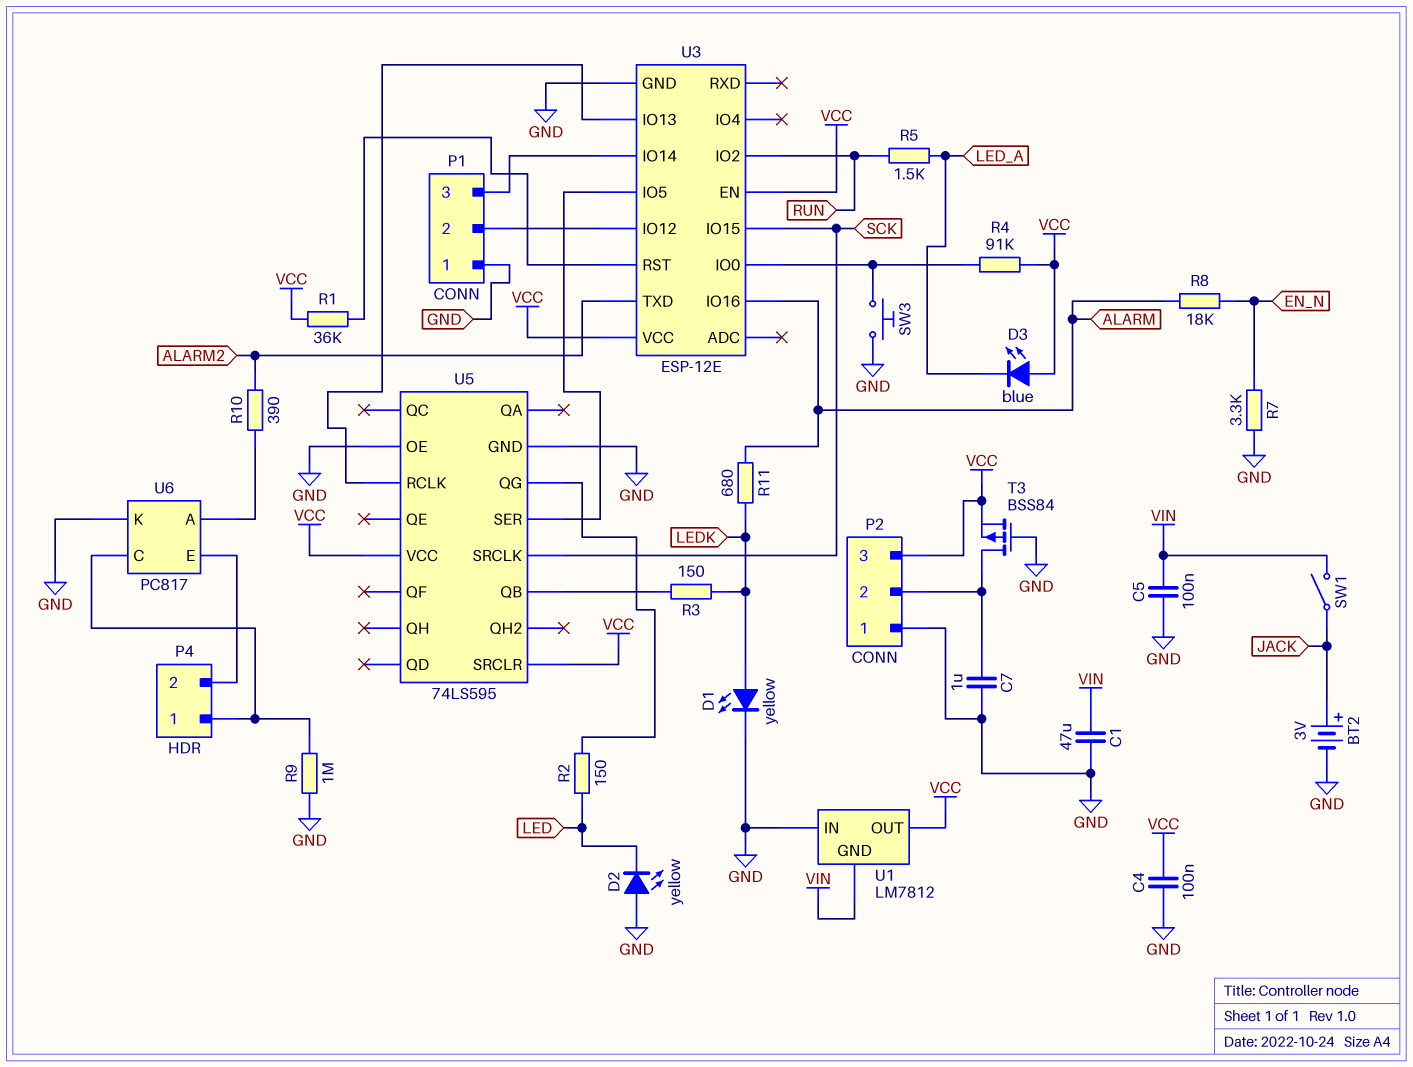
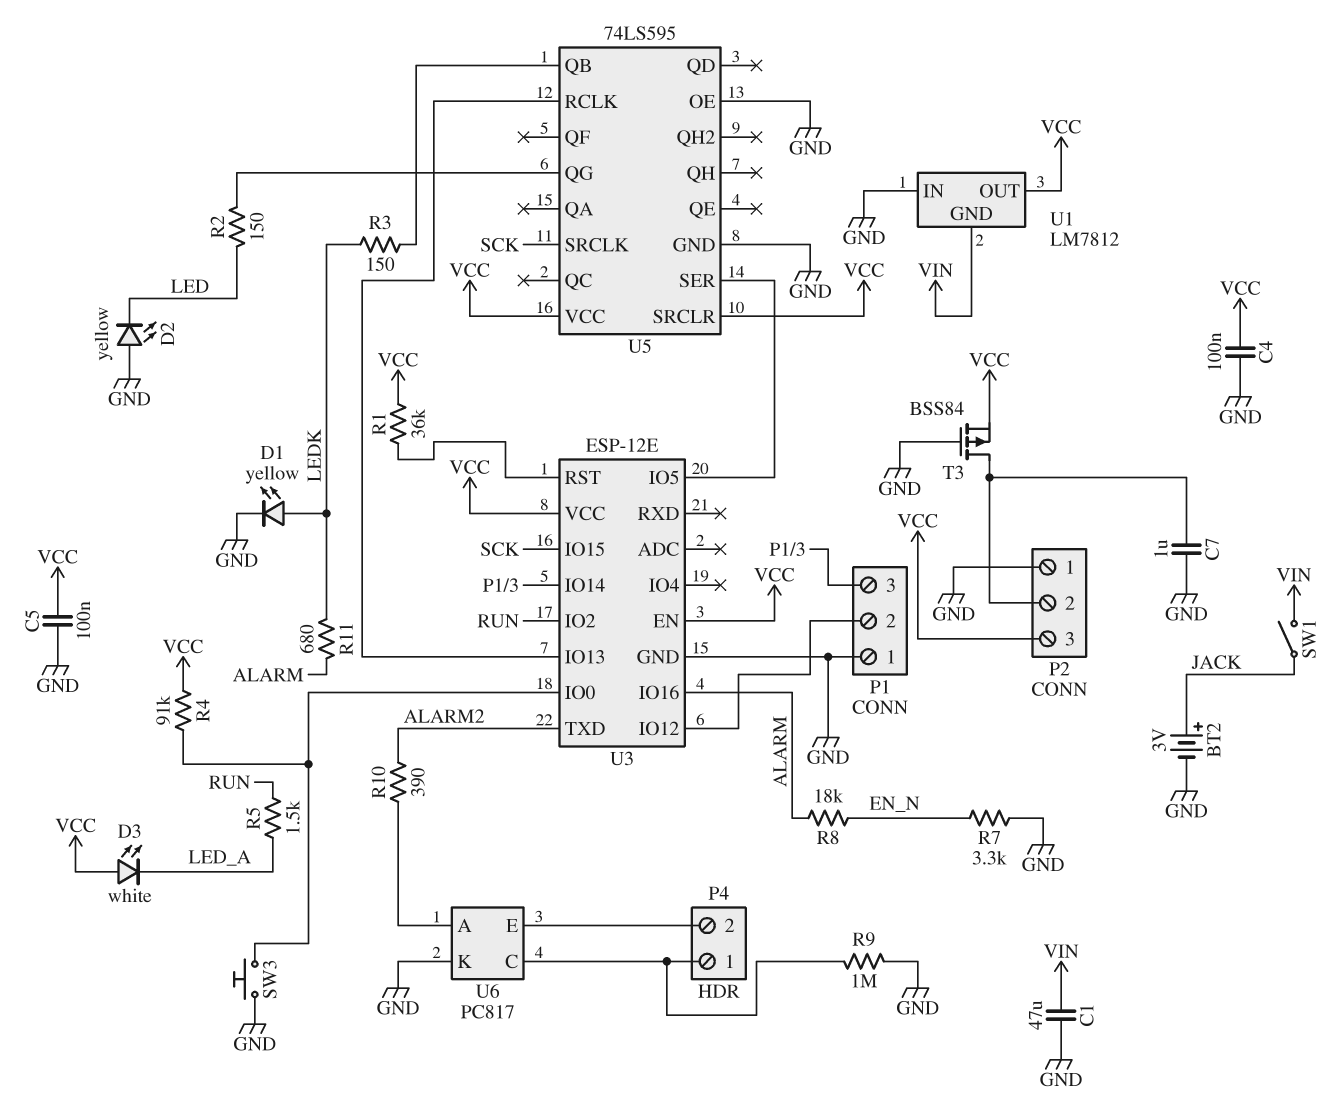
C5: 100nF (GND, VIN) -> 100nF (GND, VCC)
D3: LED blue (A VCC, K LED_A) -> LED white (A VCC, K LED_A)

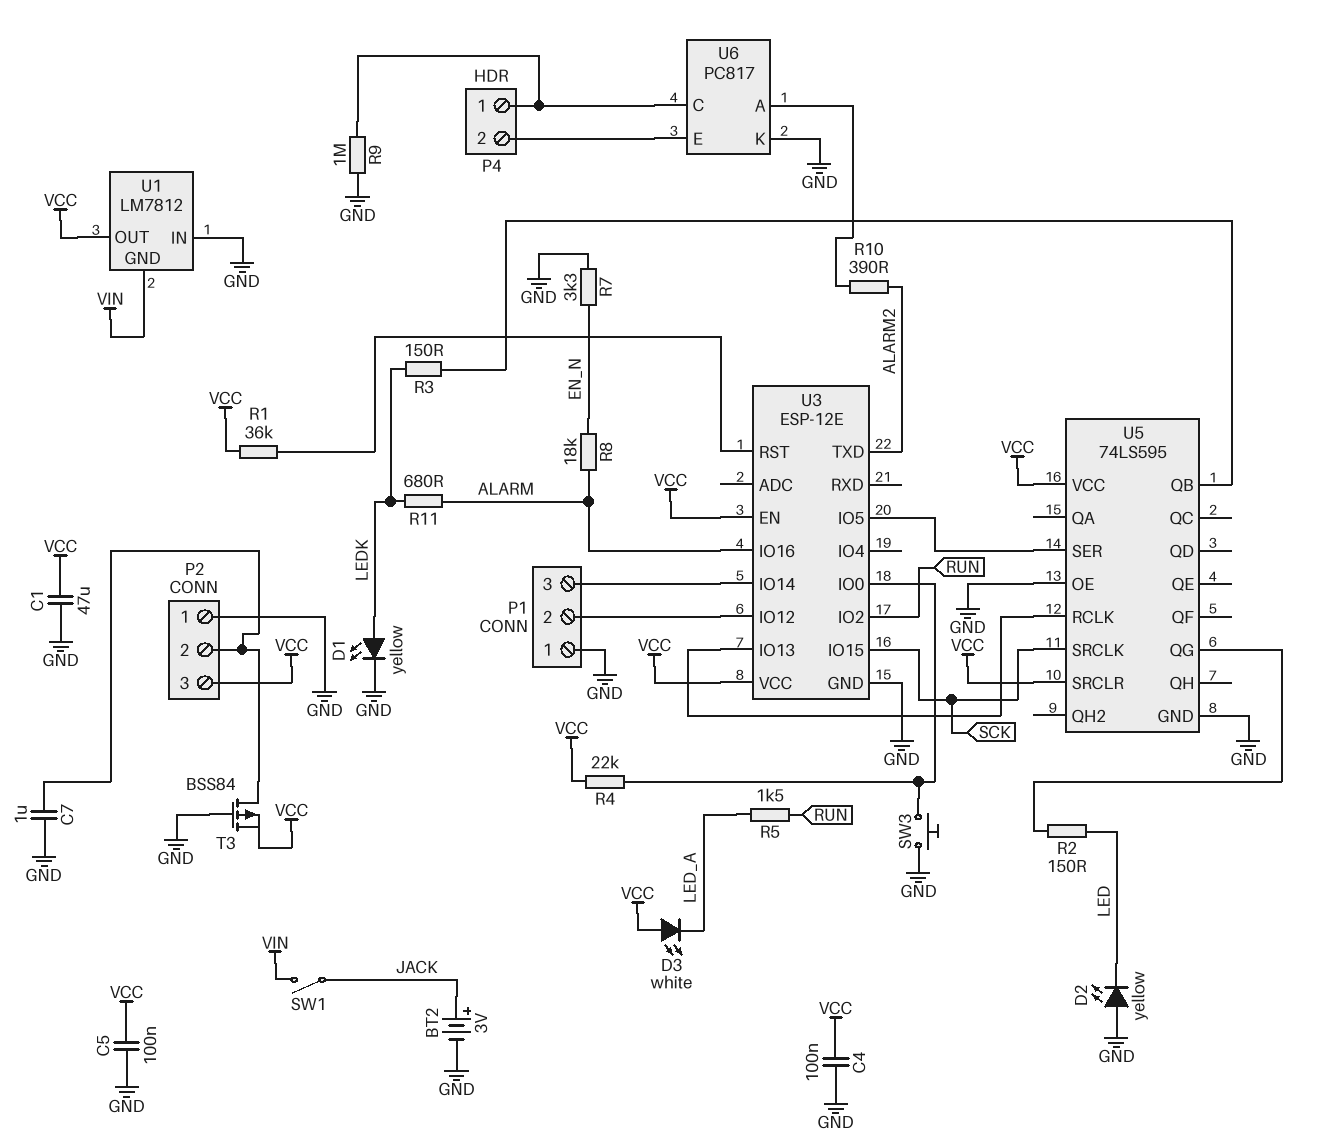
C1: 47uF (GND, VIN) -> 47uF (GND, VCC)
R4: 91k (U3/IO0, VCC) -> 22k (U3/IO0, VCC)

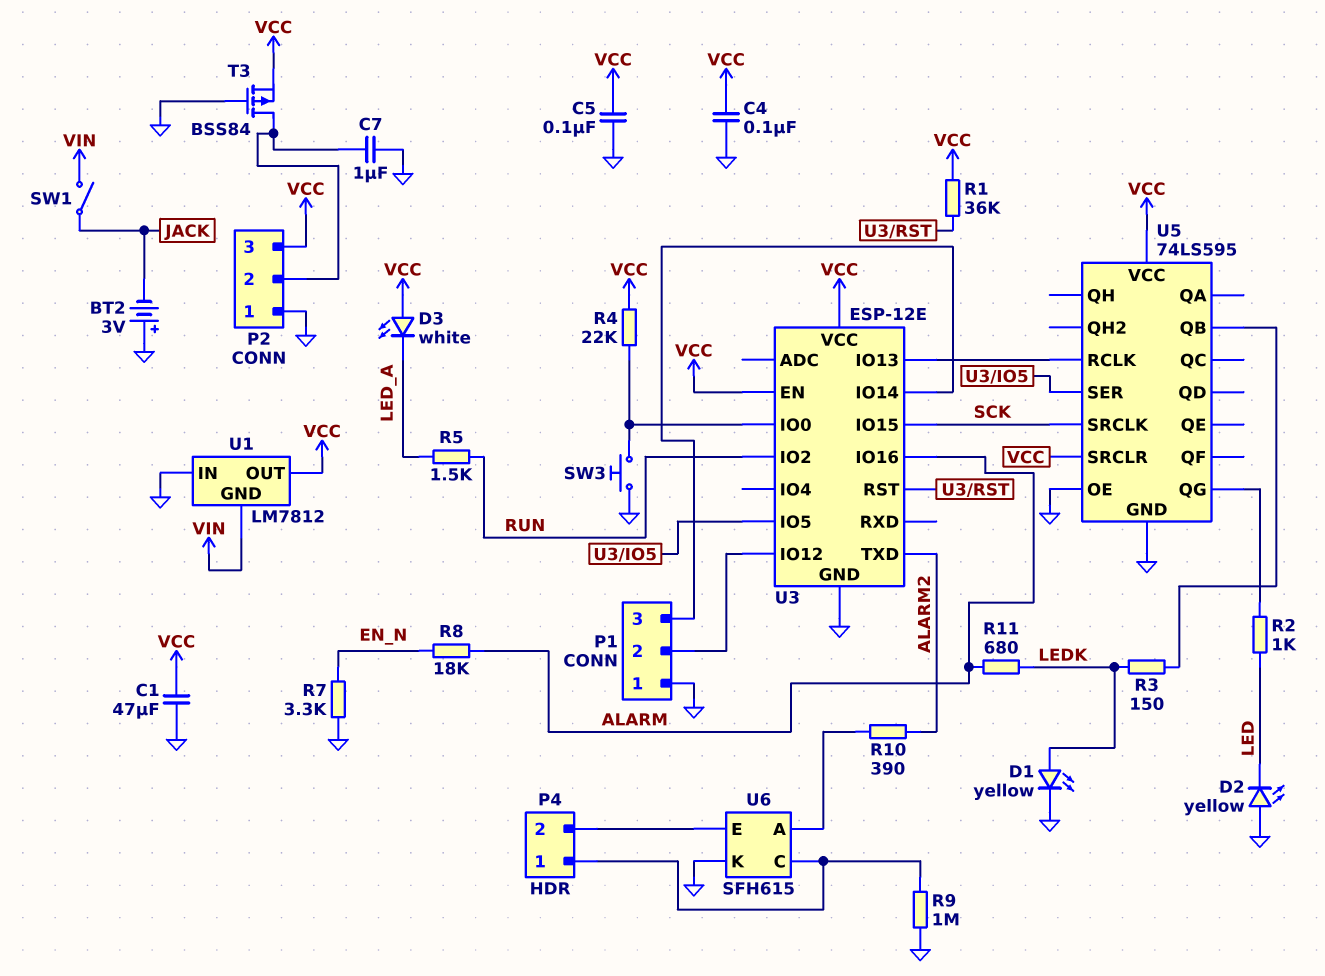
BT2: 3V (plus JACK, minus GND) -> 3V (plus GND, minus JACK)
R2: 150 (LED, U5/QG) -> 1k (LED, U5/QG)
U6: PC817 -> SFH615

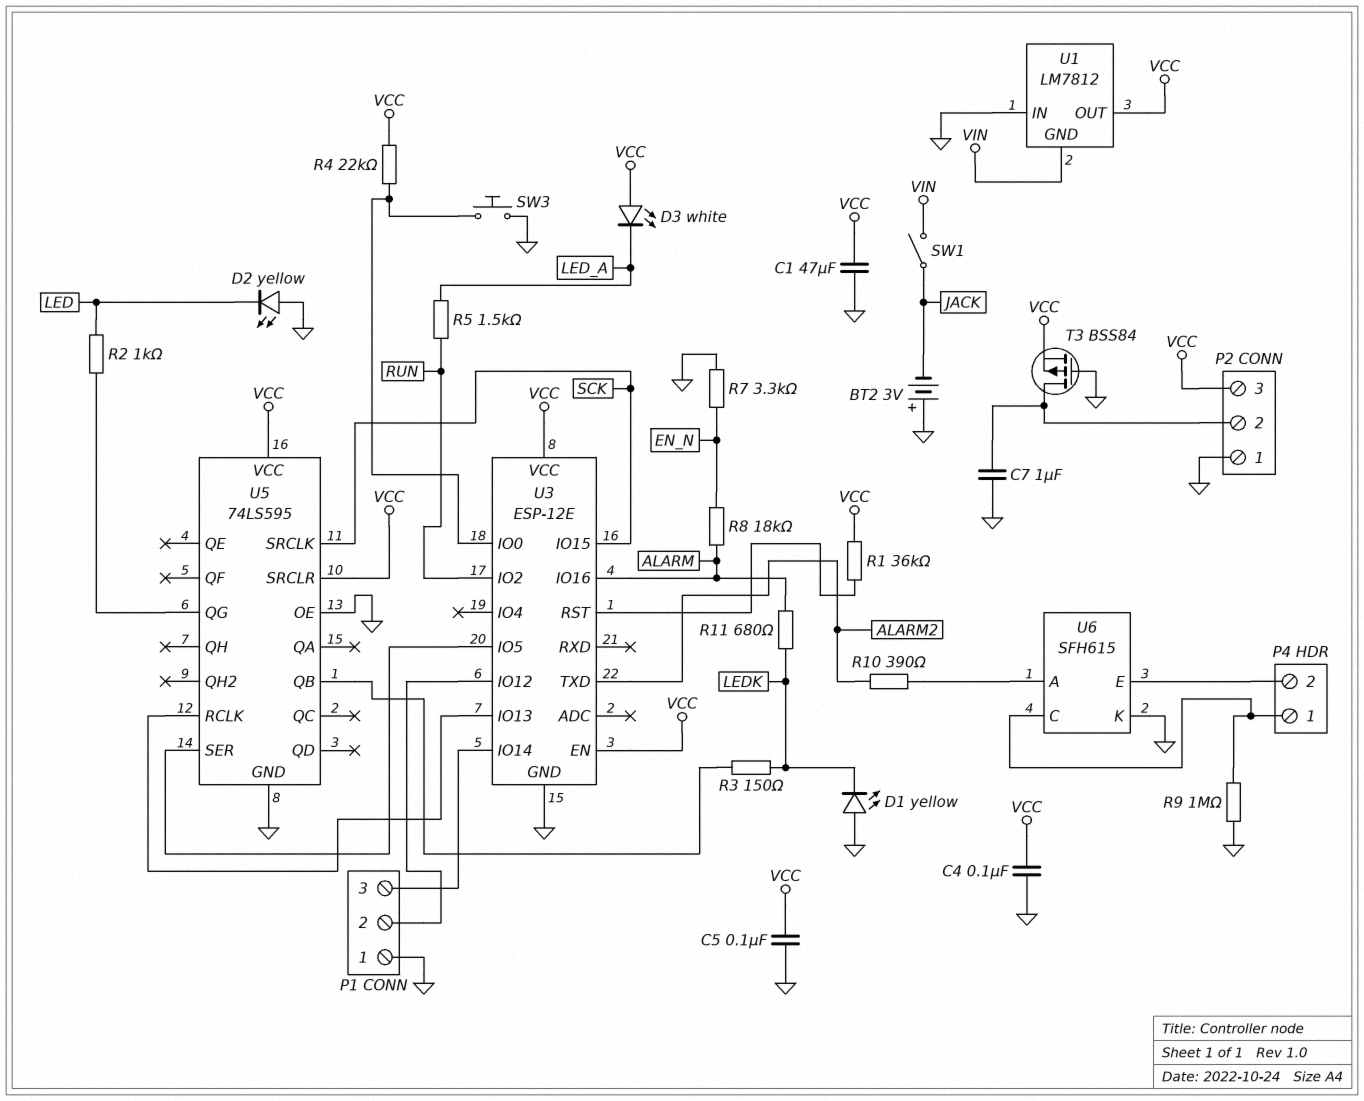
D1: LED yellow (A LEDK, K GND) -> LED yellow (A GND, K LEDK)

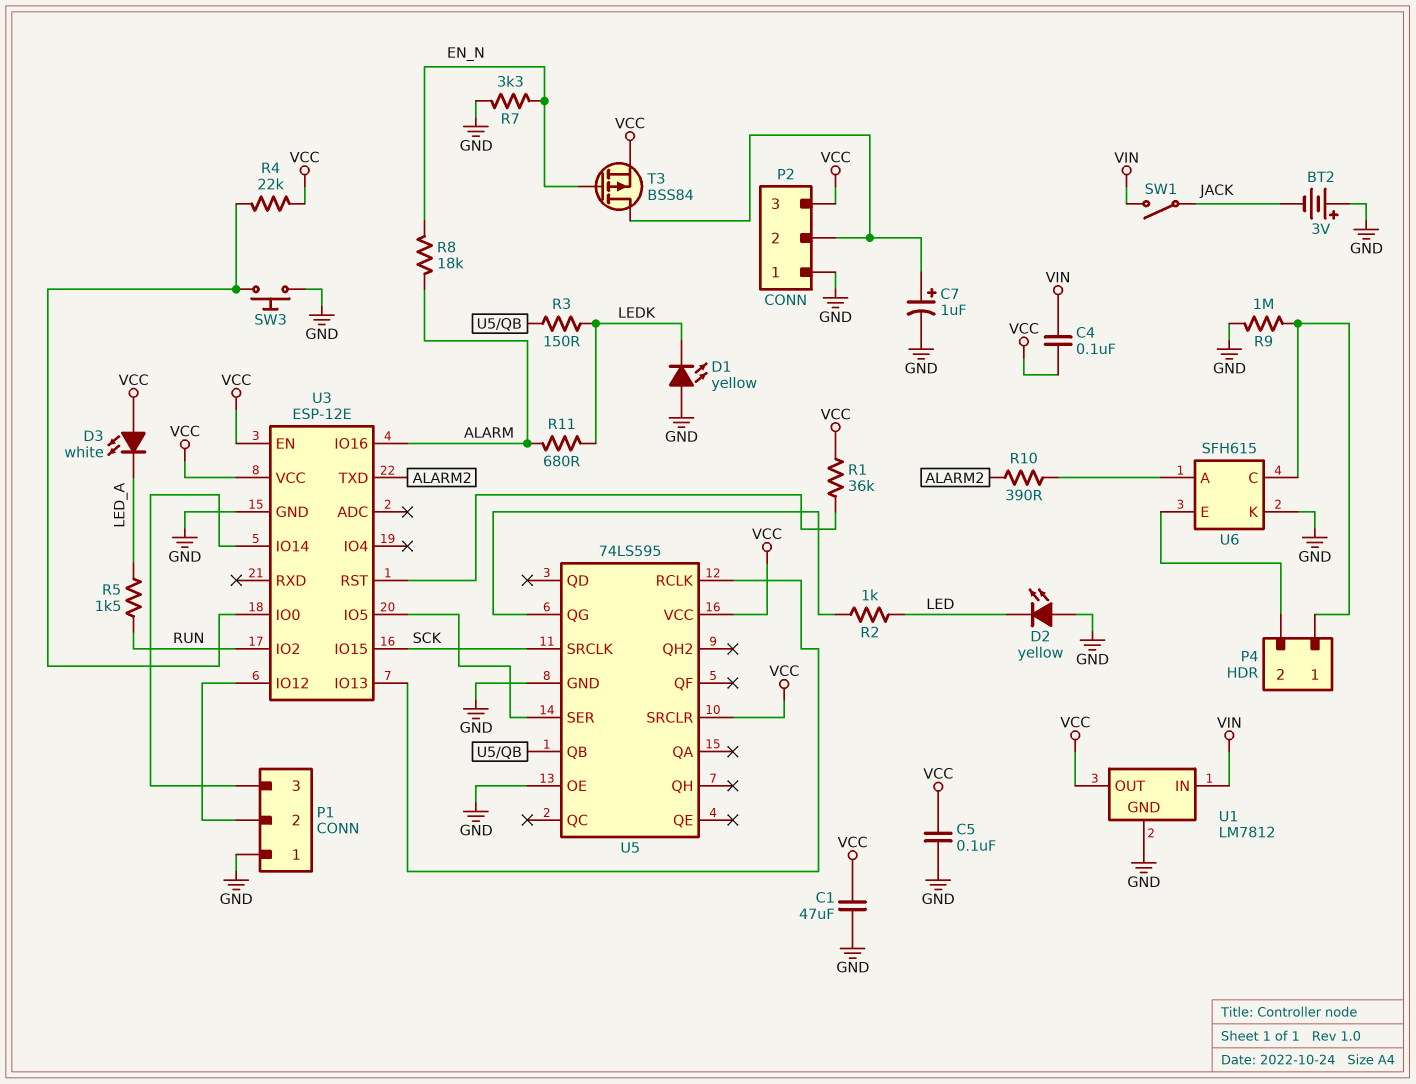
C4: 100nF (GND, VCC) -> 100nF (VCC, VIN)
C7: 1uF (GND, P2/2) -> 1uF (plus P2/2, minus GND)
T3: PMOS BSS84 (G GND, D P2/2, S VCC) -> PMOS BSS84 (G EN_N, D P2/2, S VCC)
U1 pin GND: VIN -> GND
U1 pin IN: GND -> VIN

